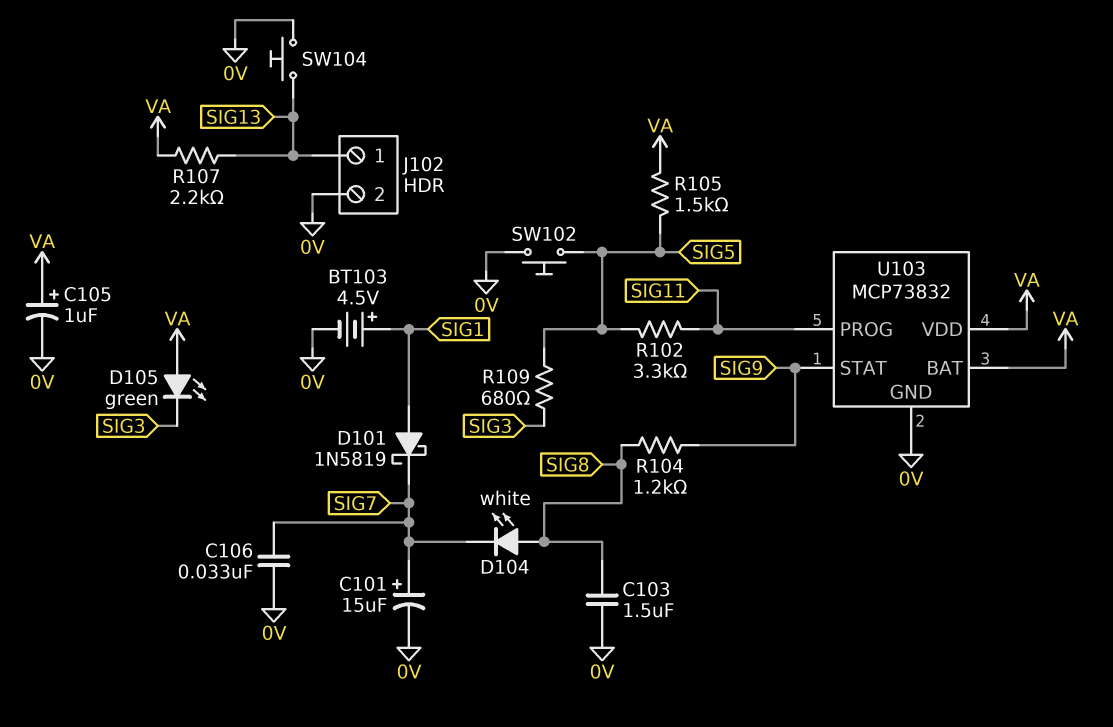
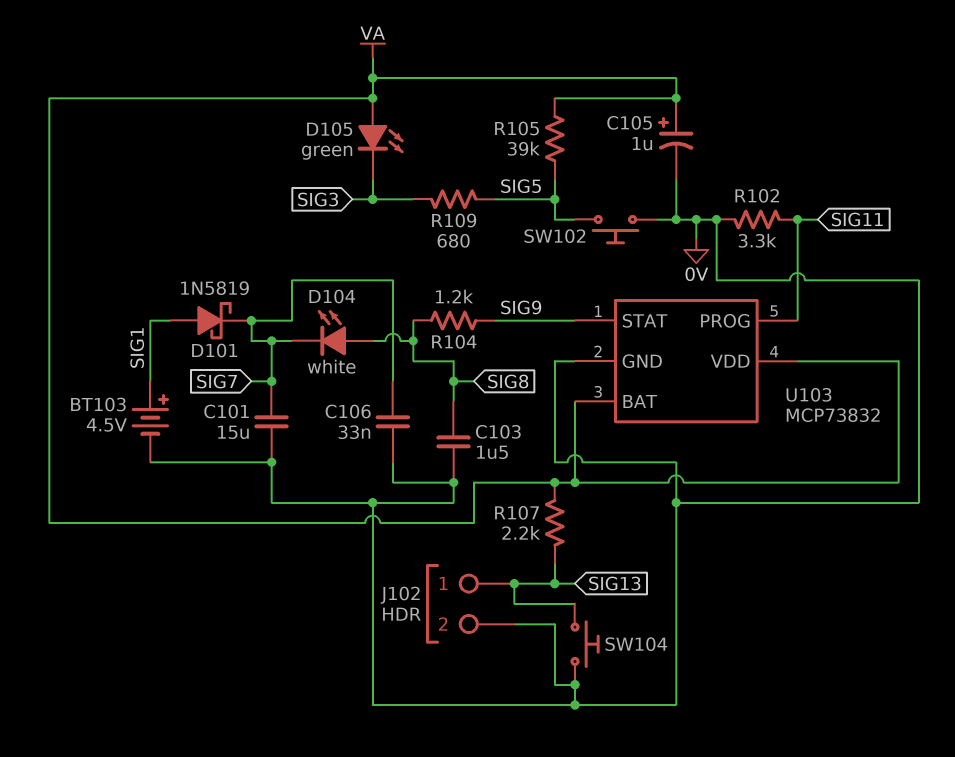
C101: 15uF (plus SIG7, minus 0V) -> 15uF (0V, SIG7)
R102: 3.3k (SIG5, SIG11) -> 3.3k (0V, SIG11)
R105: 1.5k (SIG5, VA) -> 39k (SIG5, VA)

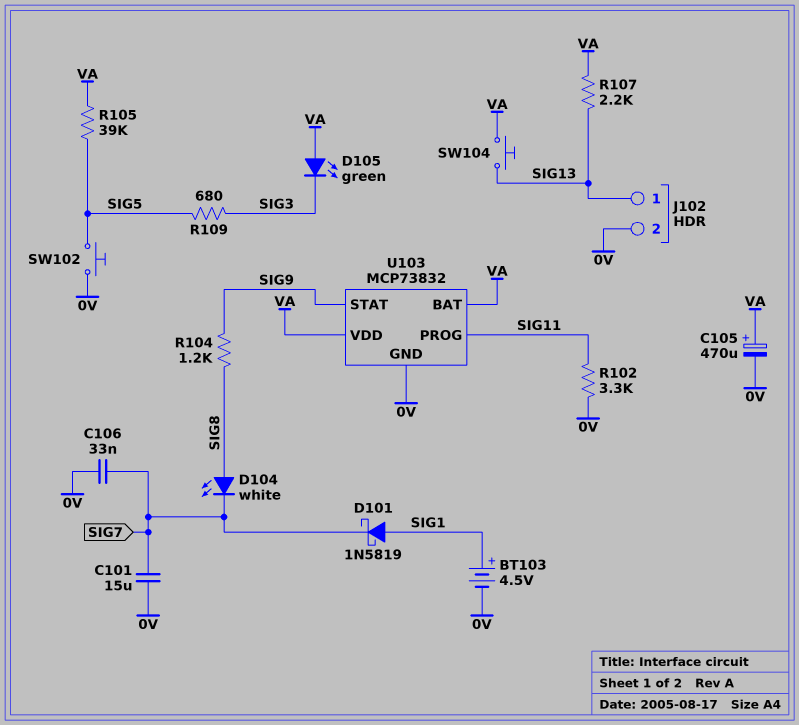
C103: 1.5uF (0V, SIG8) -> none
C105: 1uF (plus VA, minus 0V) -> 470uF (plus VA, minus 0V)
SW104: button (0V, SIG13) -> button (SIG13, VA)

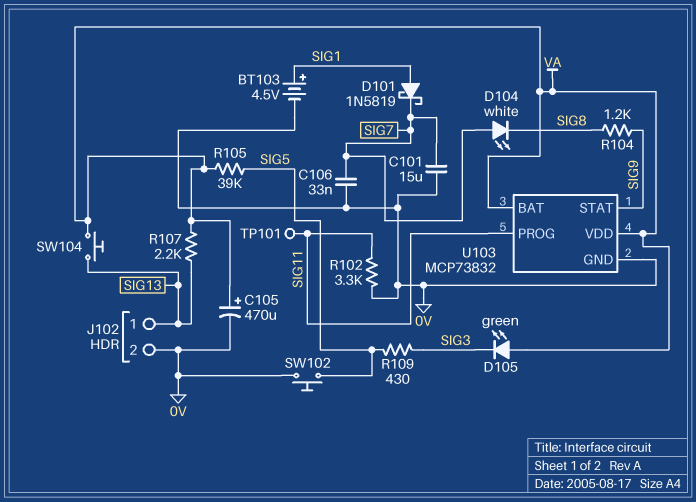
D104: LED white (A SIG8, K SIG7) -> LED white (A SIG7, K SIG8)
R109: 680 (SIG3, SIG5) -> 430 (SIG3, SIG5)
TP101: none -> test point (SIG11)

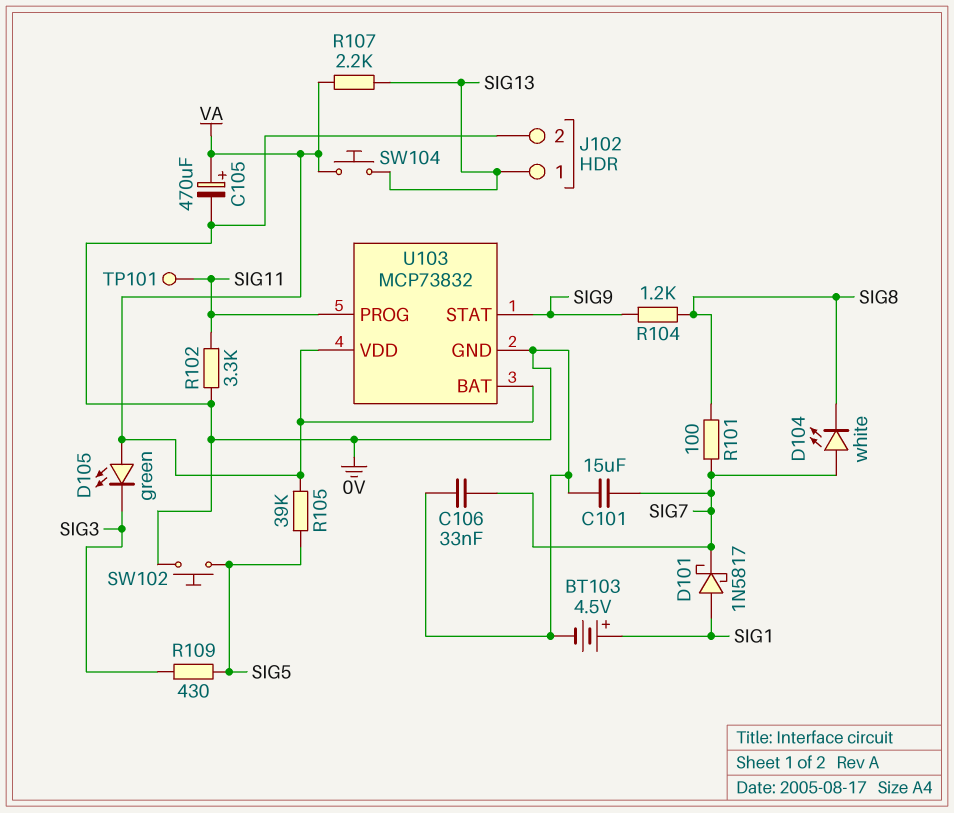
D101: schottky 1N5819 (A SIG1, K SIG7) -> schottky 1N5817 (A SIG1, K SIG7)
R101: none -> 100 (SIG7, SIG8)

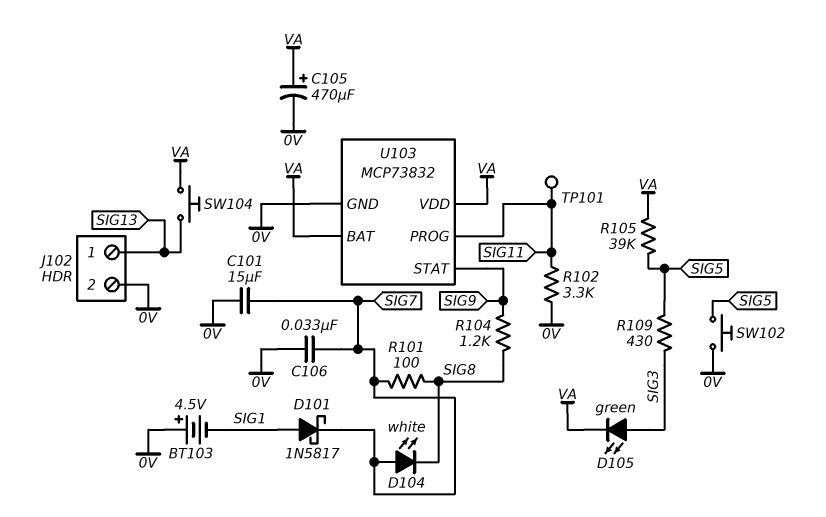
BT103: 4.5V (plus SIG1, minus 0V) -> 4.5V (plus 0V, minus SIG1)
D105: LED green (A VA, K SIG3) -> LED green (A SIG3, K VA)
R107: 2.2k (SIG13, VA) -> none

